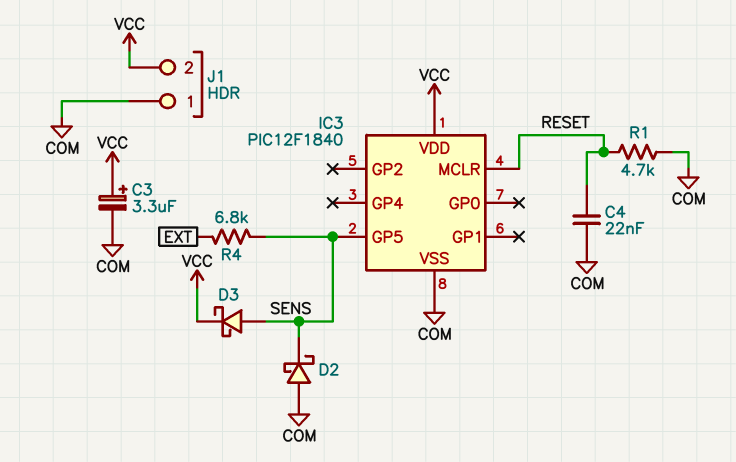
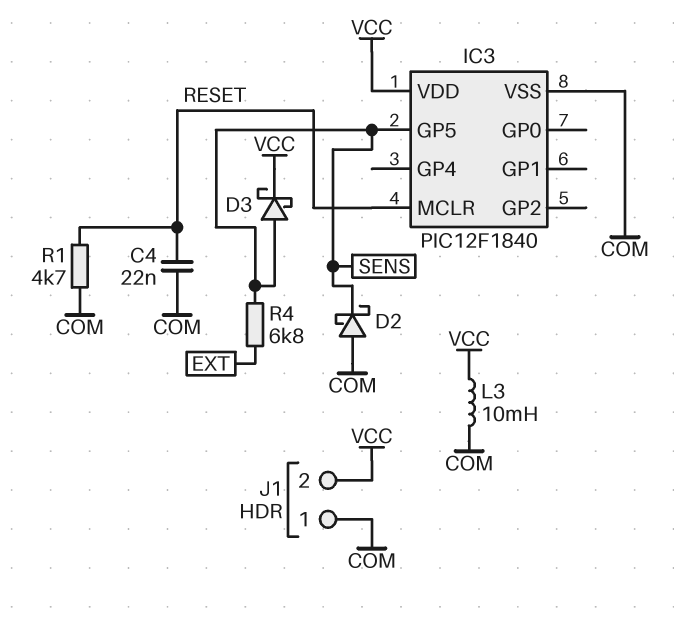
C3: 3.3uF (plus VCC, minus COM) -> none
L3: none -> 10mH (COM, VCC)

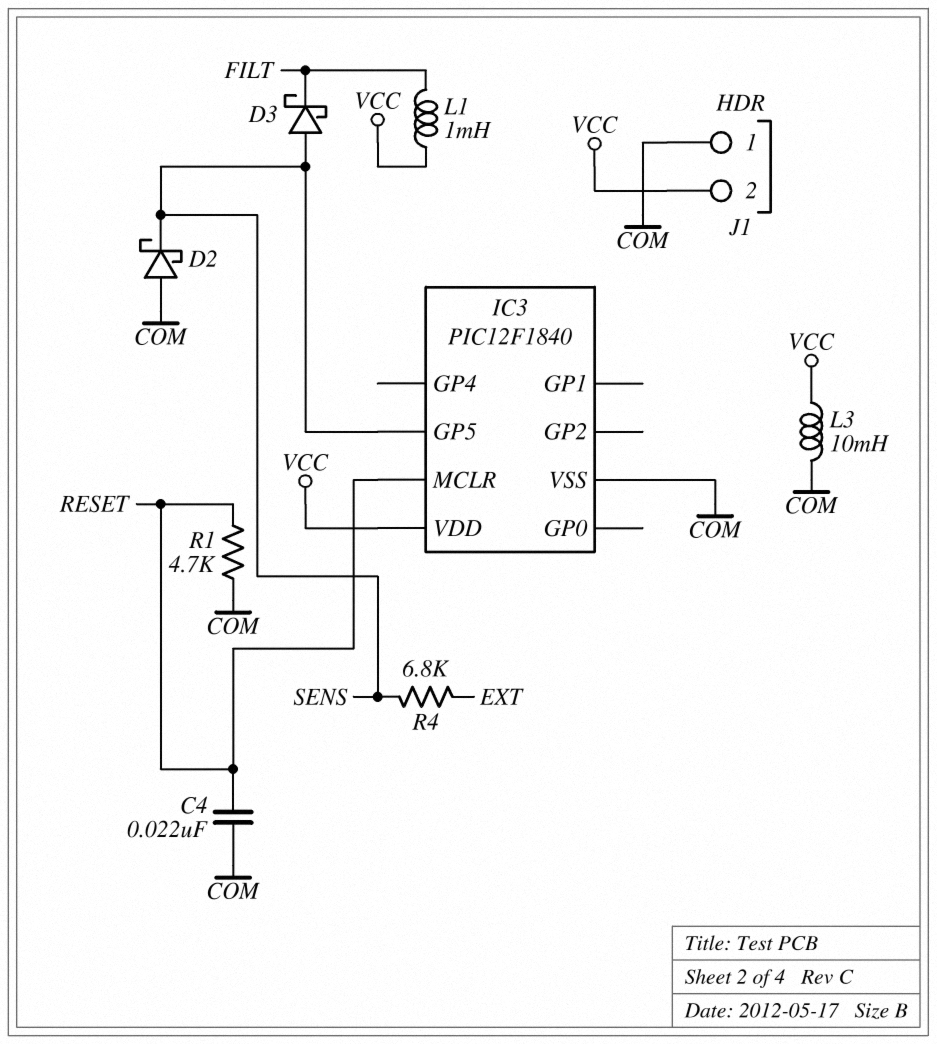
D3: schottky (A SENS, K VCC) -> schottky (A SENS, K FILT)
L1: none -> 1mH (FILT, VCC)

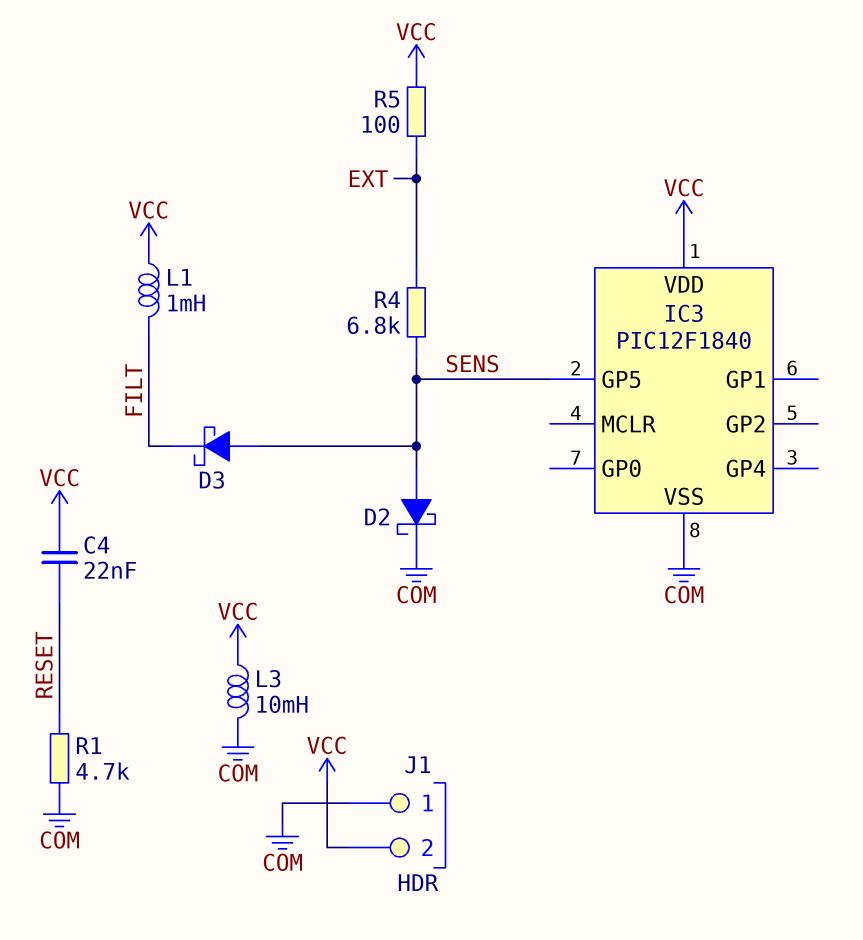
C4: 22nF (COM, RESET) -> 22nF (RESET, VCC)
D2: schottky (A COM, K SENS) -> schottky (A SENS, K COM)
IC3 pin MCLR: RESET -> none
R5: none -> 100 (EXT, VCC)

